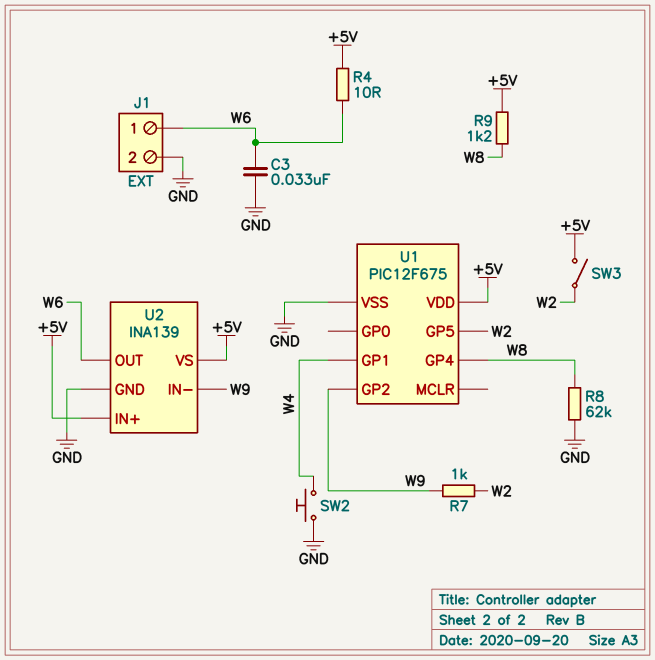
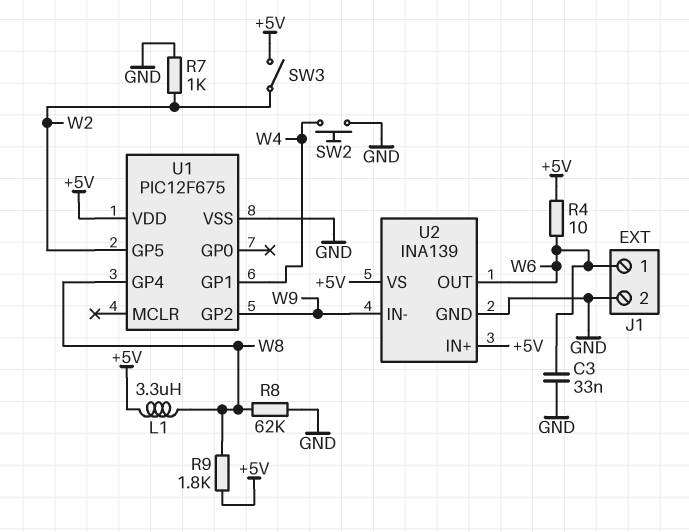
L1: none -> 3.3uH (+5V, W8)
R7: 1k (W2, W9) -> 1k (GND, W2)
R9: 1.2k (+5V, W8) -> 1.8k (+5V, W8)

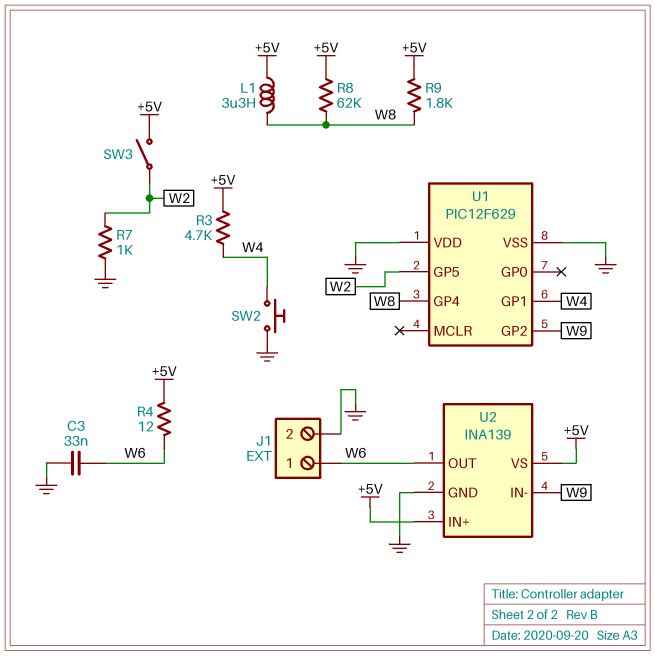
R3: none -> 4.7k (+5V, W4)
R4: 10 (+5V, W6) -> 12 (+5V, W6)
R8: 62k (GND, W8) -> 62k (+5V, W8)
U1: PIC12F675 -> PIC12F629
U1 pin VDD: +5V -> GND

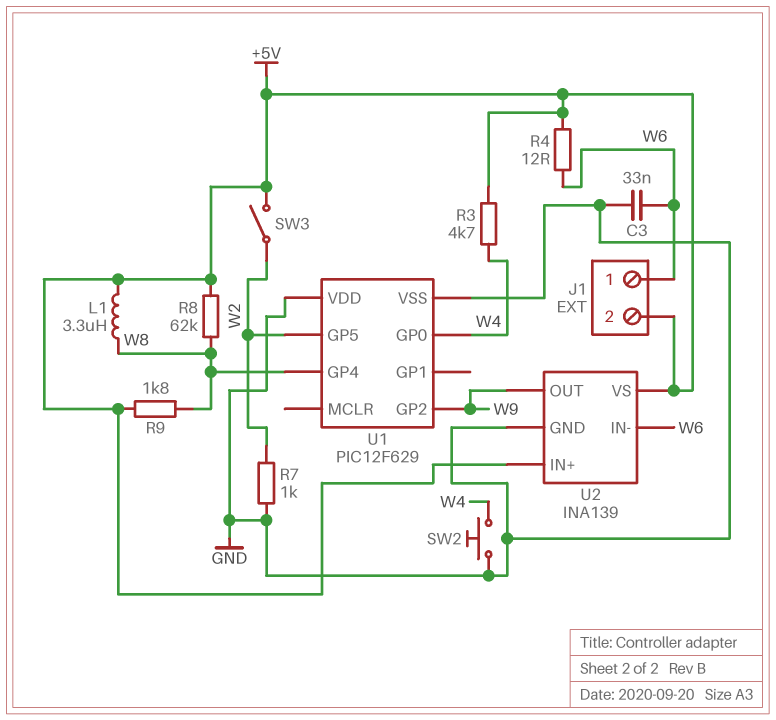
J1 pin 2: GND -> +5V
U1 pin GP0: none -> W4
U1 pin GP1: W4 -> none
U2 pin IN-: W9 -> W6
U2 pin OUT: W6 -> W9

